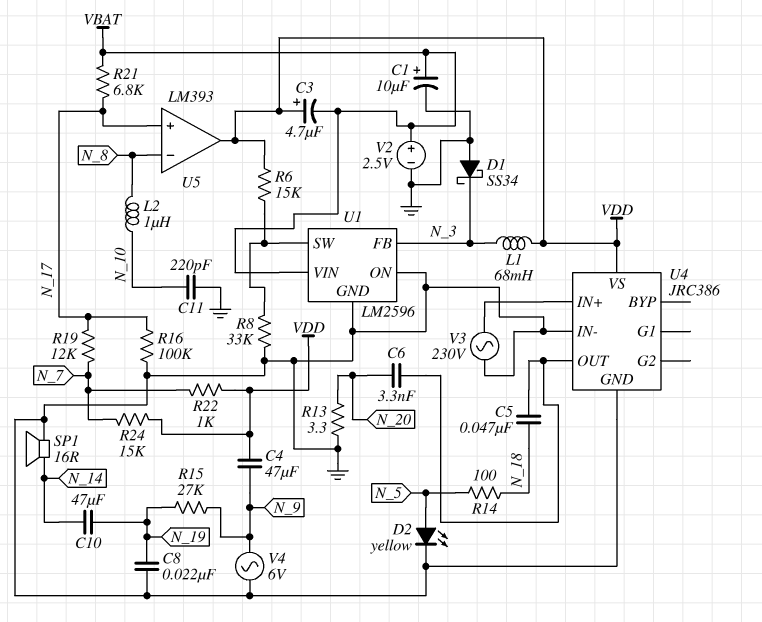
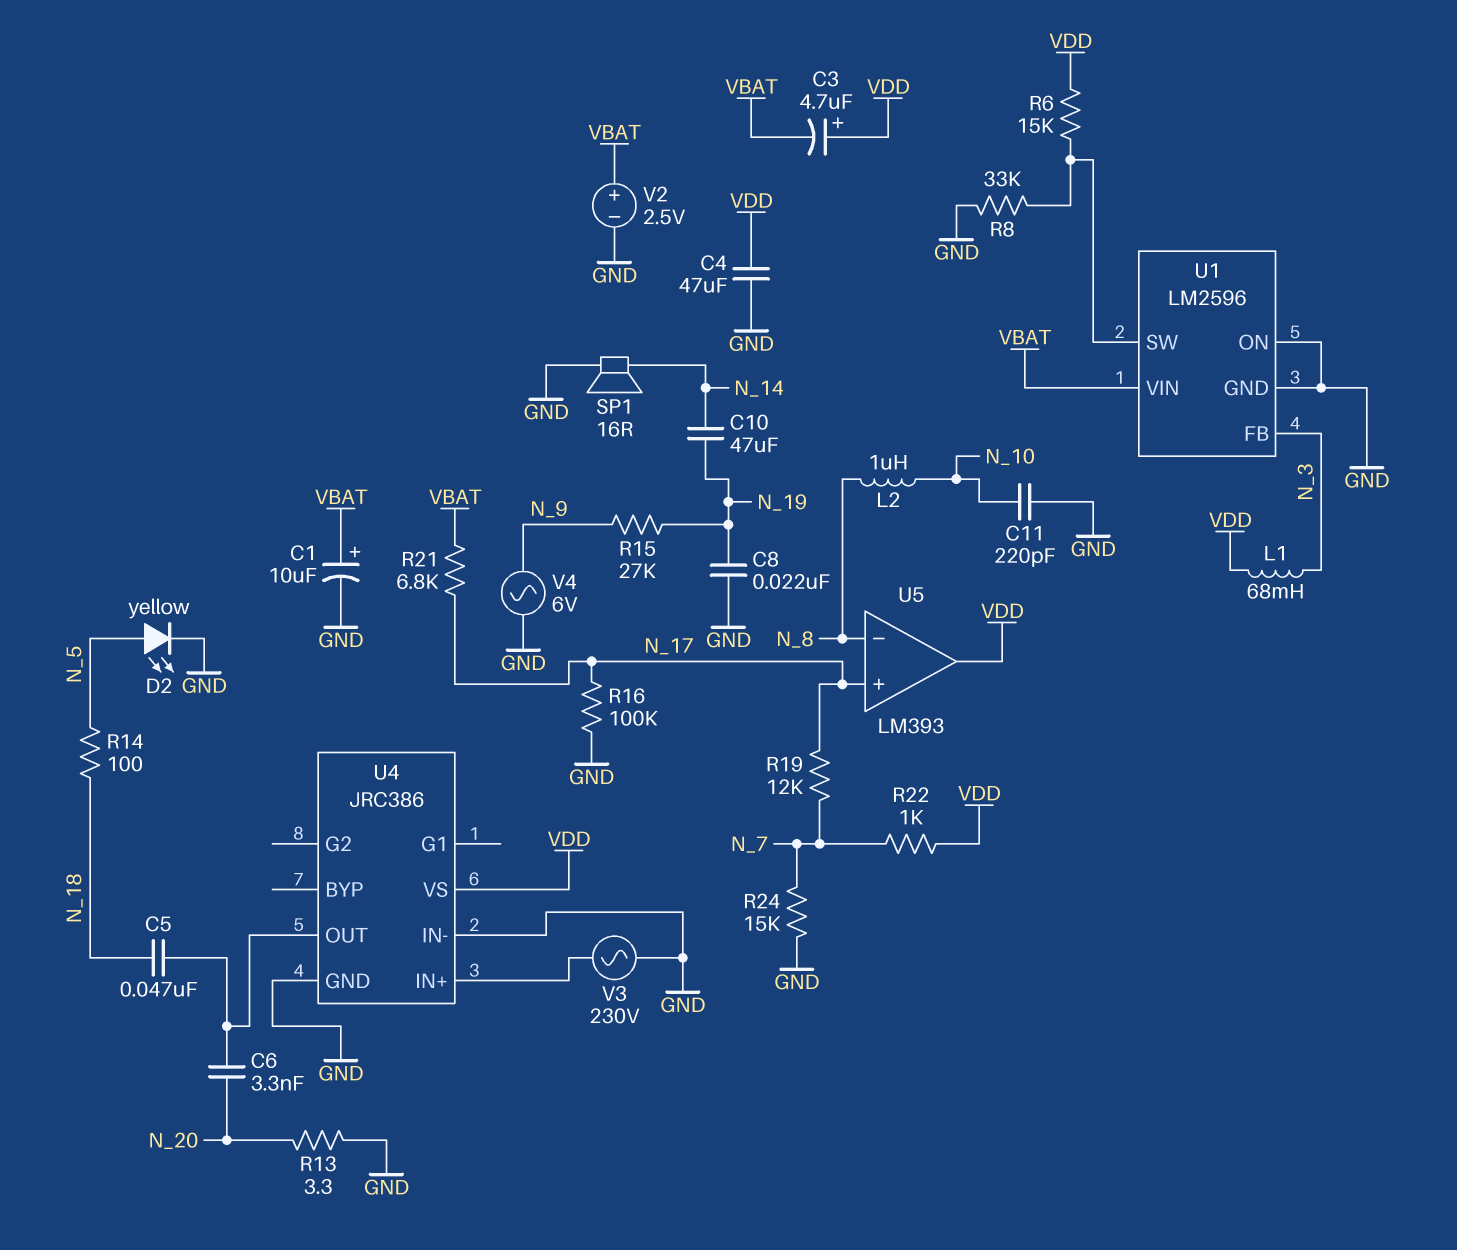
C4: 47uF (N_9, VDD) -> 47uF (GND, VDD)
D1: schottky SS34 (A GND, K N_3) -> none
R24: 15k (N_7, VDD) -> 15k (GND, N_7)

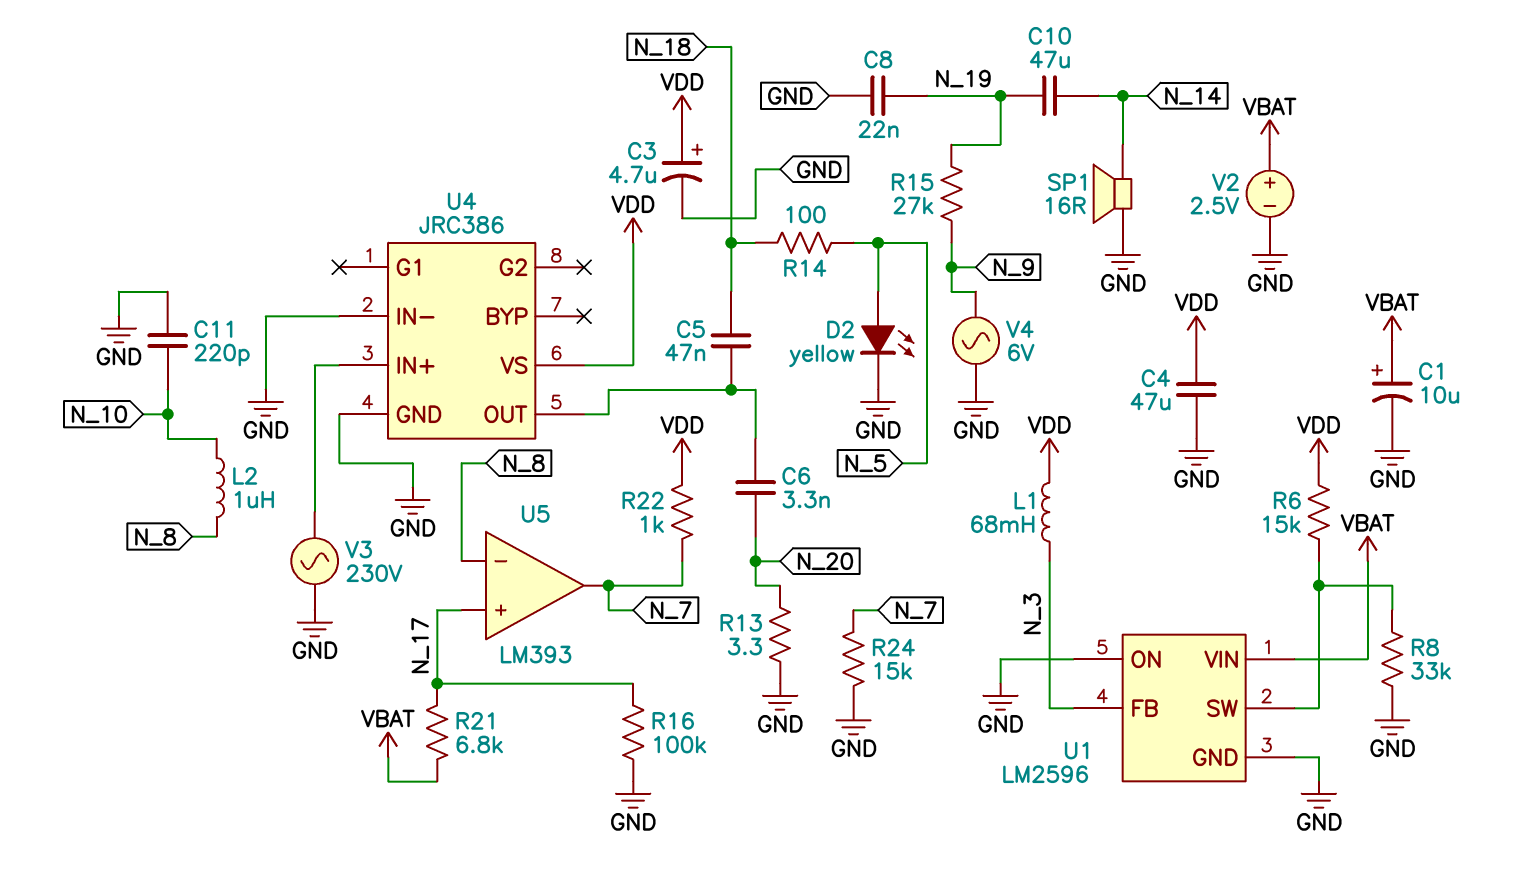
C3: 4.7uF (plus VDD, minus VBAT) -> 4.7uF (plus VDD, minus GND)
R19: 12k (N_7, N_17) -> none
U5 pin out: VDD -> N_7

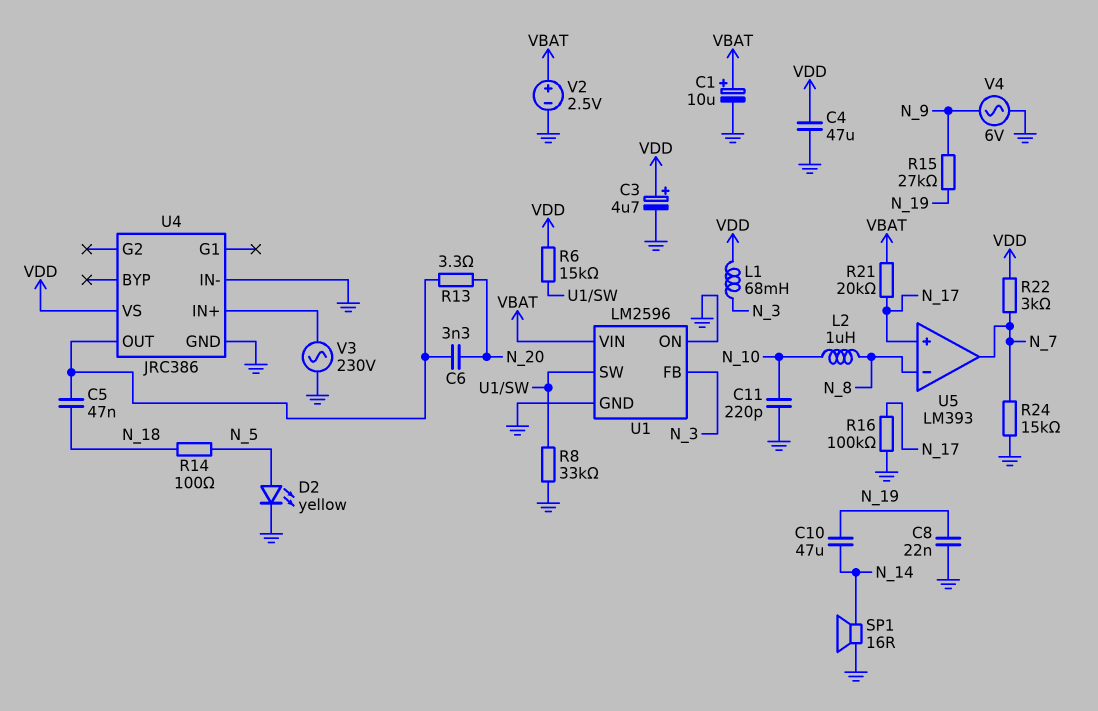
R13: 3.3 (GND, N_20) -> 3.3 (N_20, U4/OUT)
R21: 6.8k (N_17, VBAT) -> 20k (N_17, VBAT)
R22: 1k (N_7, VDD) -> 3k (N_7, VDD)

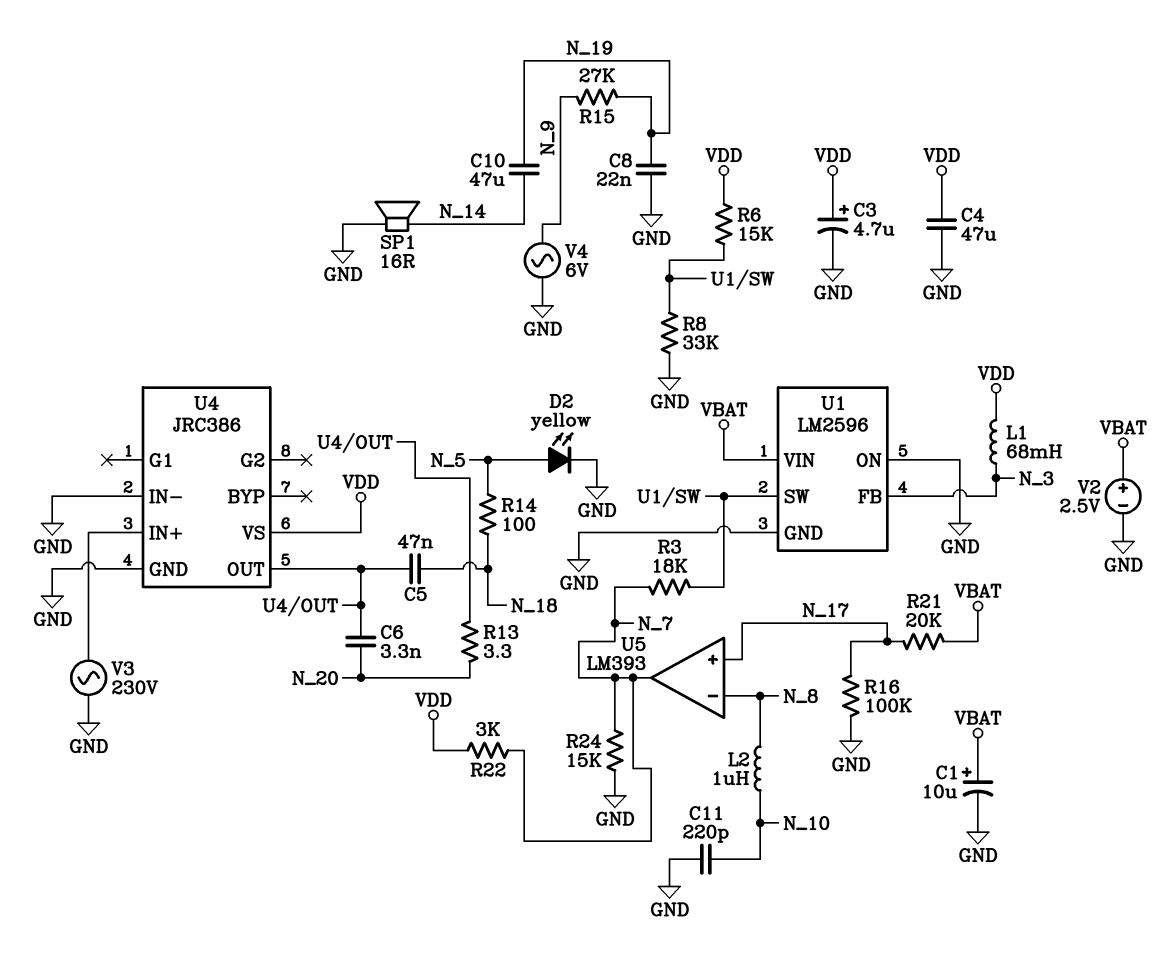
R3: none -> 18k (N_7, U1/SW)

